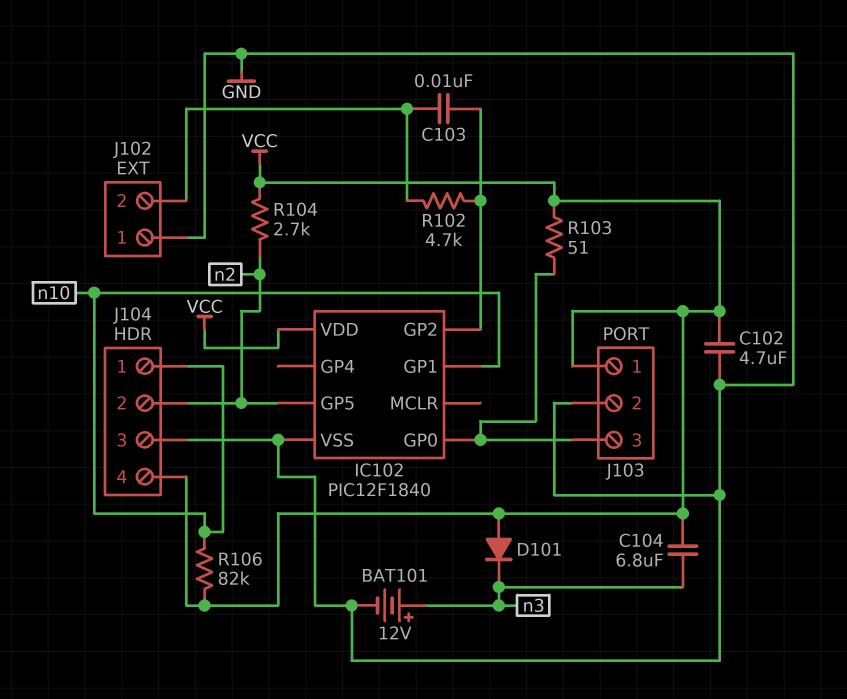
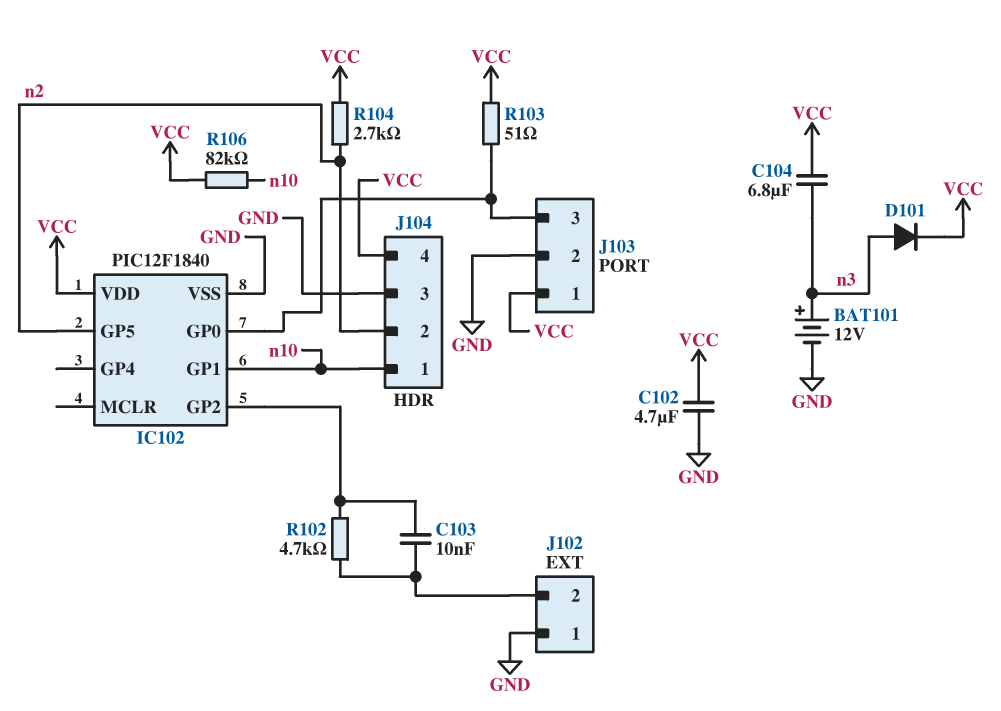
D101: diode (A VCC, K n3) -> diode (A n3, K VCC)

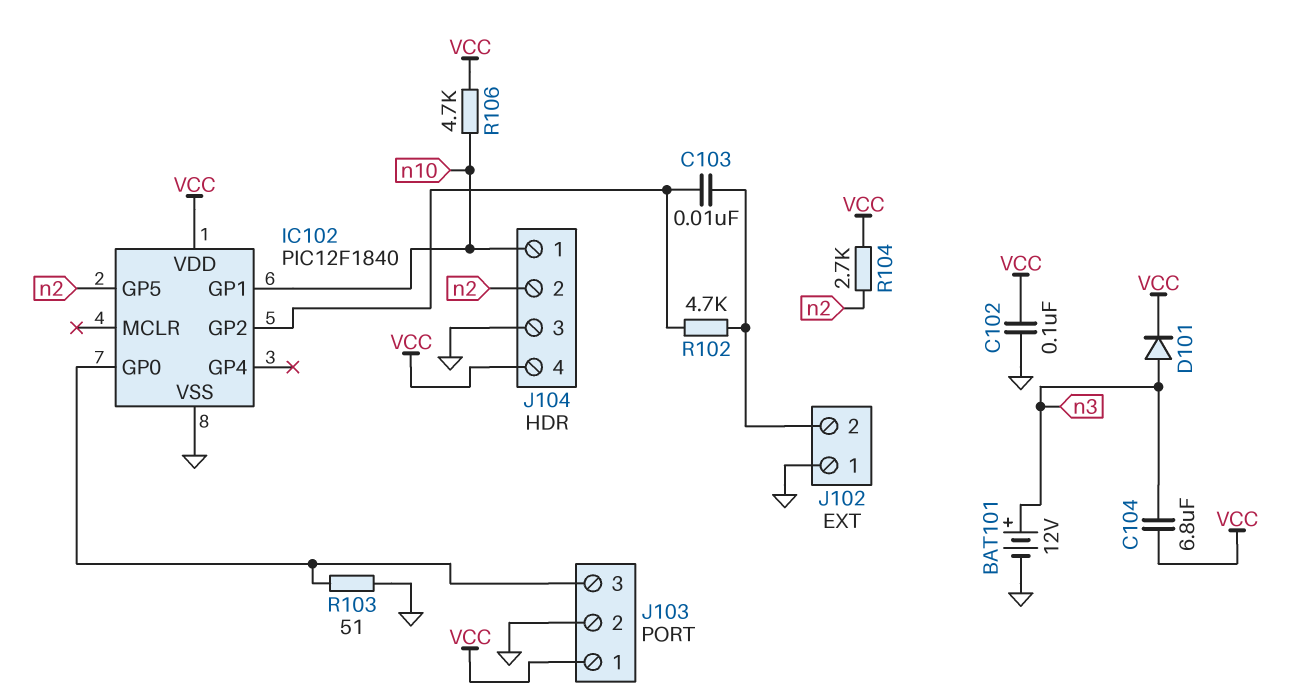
C102: 4.7uF (GND, VCC) -> 100nF (GND, VCC)
R103: 51 (IC102/GP0, VCC) -> 51 (GND, IC102/GP0)
R106: 82k (VCC, n10) -> 4.7k (VCC, n10)

